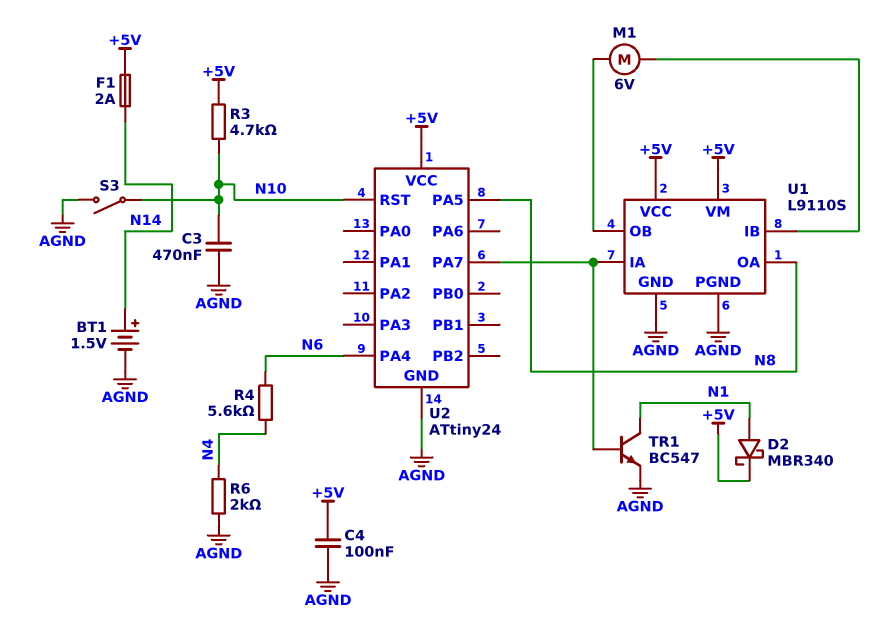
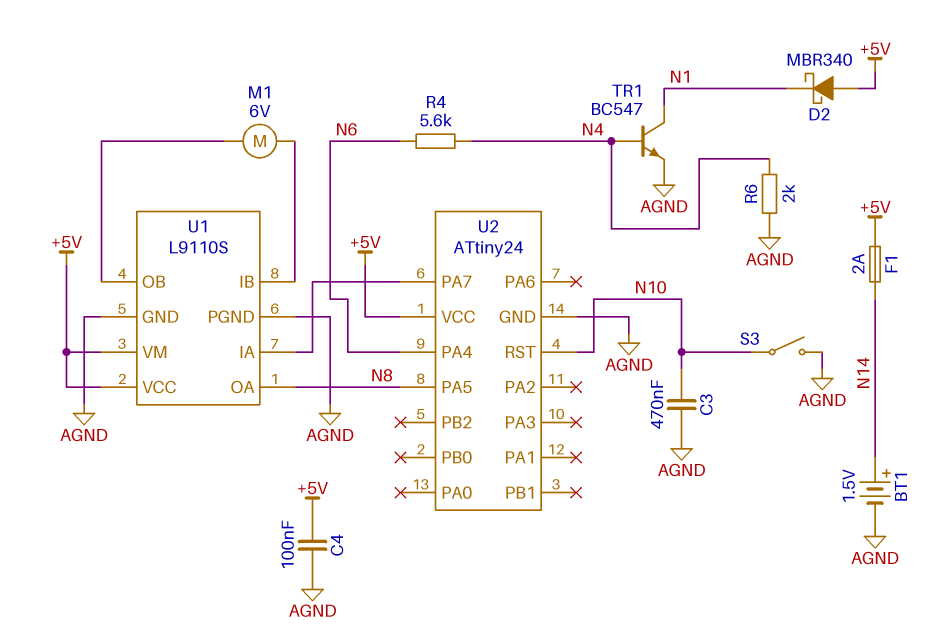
D2: schottky MBR340 (A N1, K +5V) -> schottky MBR340 (A +5V, K N1)
R3: 4.7k (+5V, N10) -> none
TR1: NPN BC547 (B U1/IA, C N1, E AGND) -> NPN BC547 (B N4, C N1, E AGND)

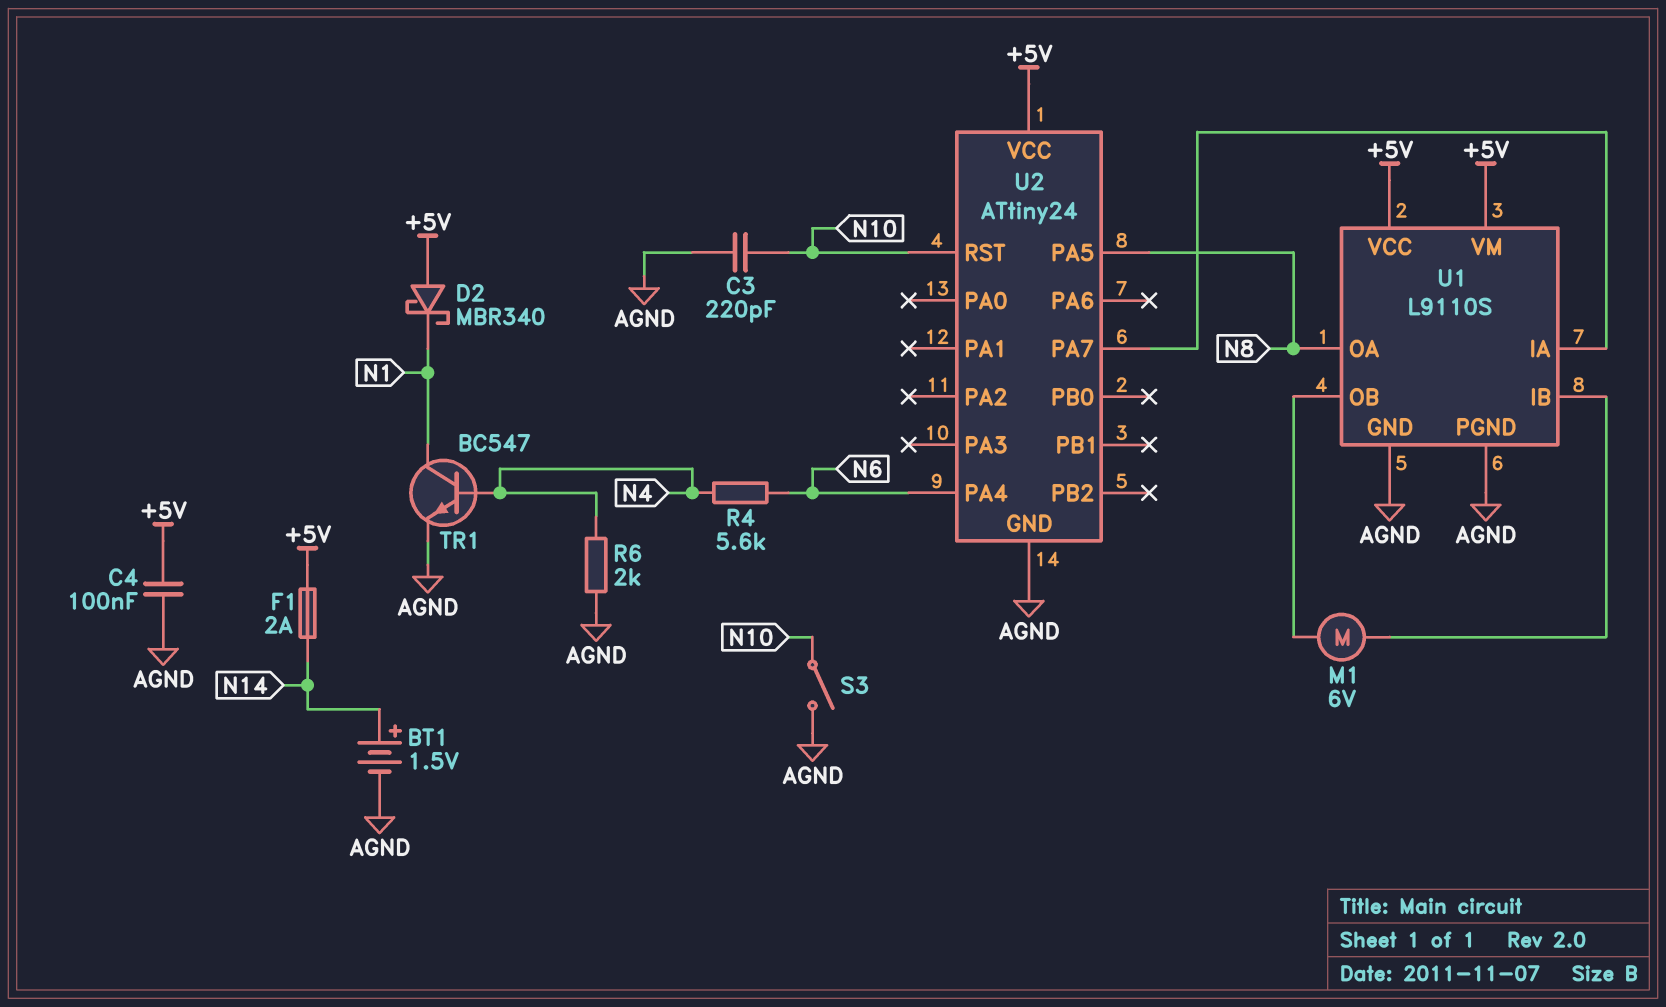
C3: 470nF (AGND, N10) -> 220pF (AGND, N10)

